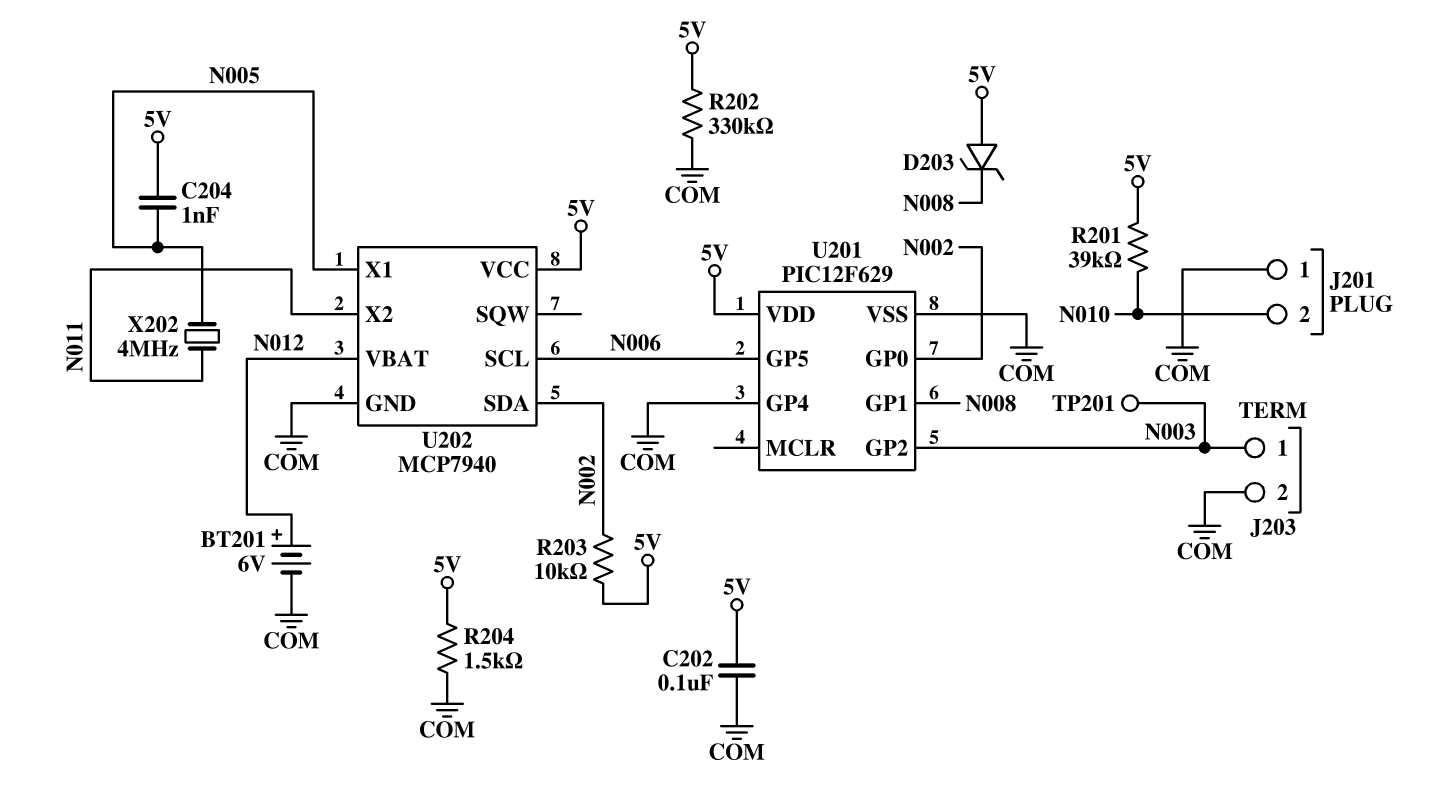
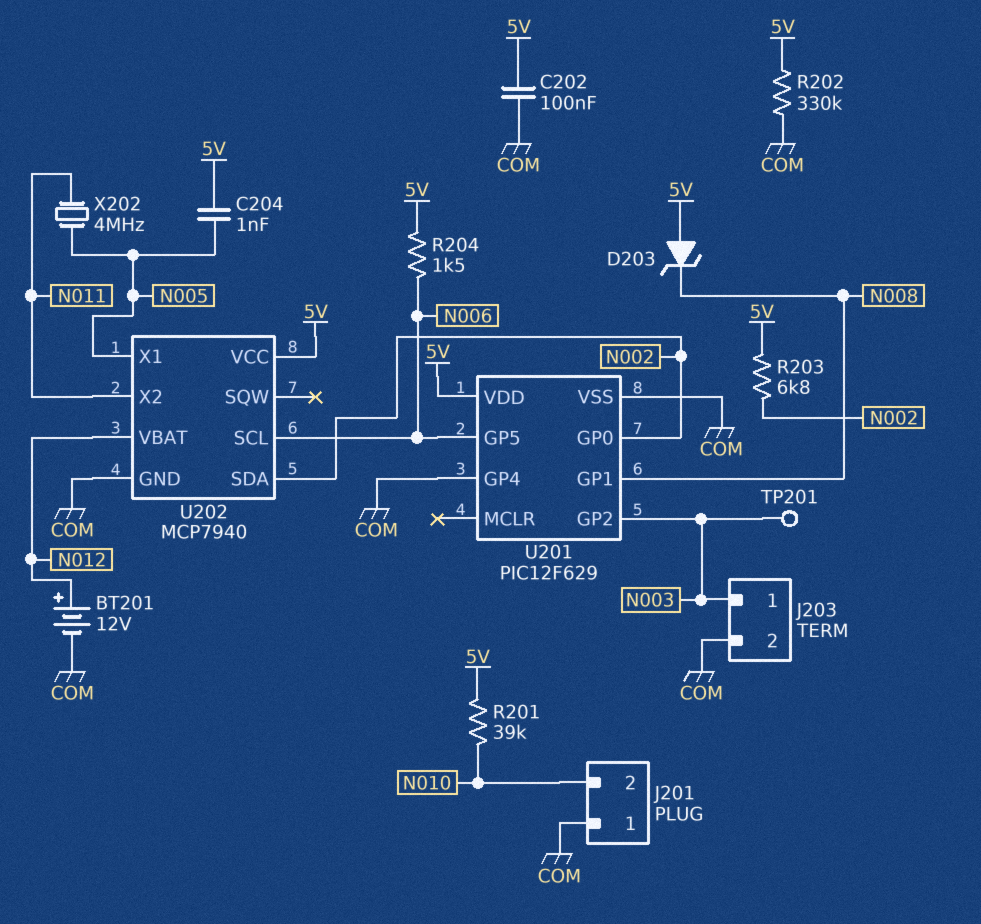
BT201: 6V (plus N012, minus COM) -> 12V (plus N012, minus COM)
R203: 10k (5V, N002) -> 6.8k (5V, N002)
R204: 1.5k (5V, COM) -> 1.5k (5V, N006)

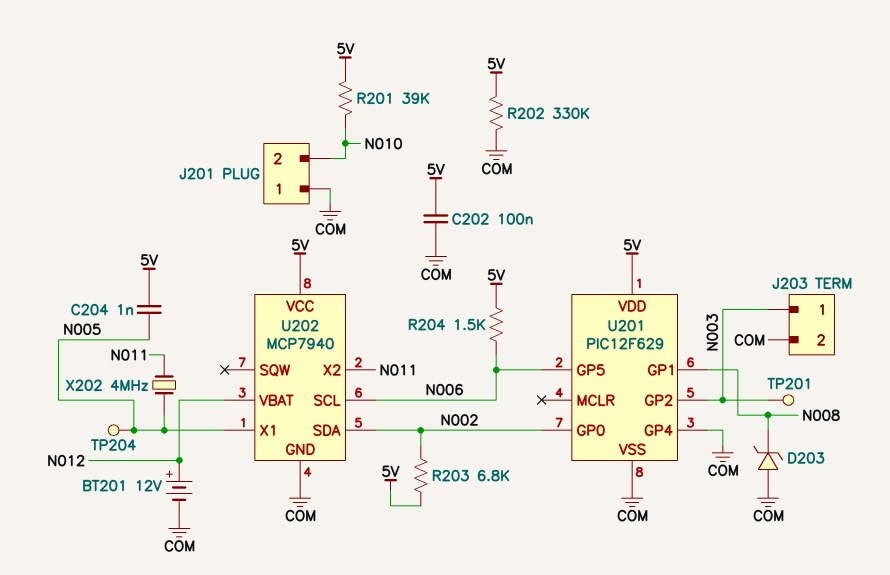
D203: zener (A 5V, K N008) -> zener (A COM, K N008)
TP204: none -> test point (N005)

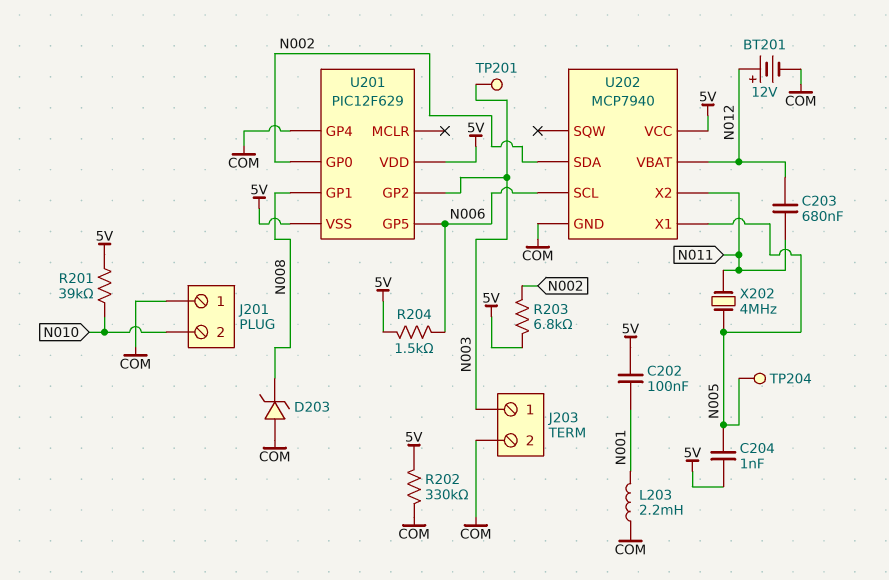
C202: 100nF (5V, COM) -> 100nF (5V, N001)
C203: none -> 680nF (N011, N012)
L203: none -> 2.2mH (COM, N001)
U201 pin VSS: COM -> 5V

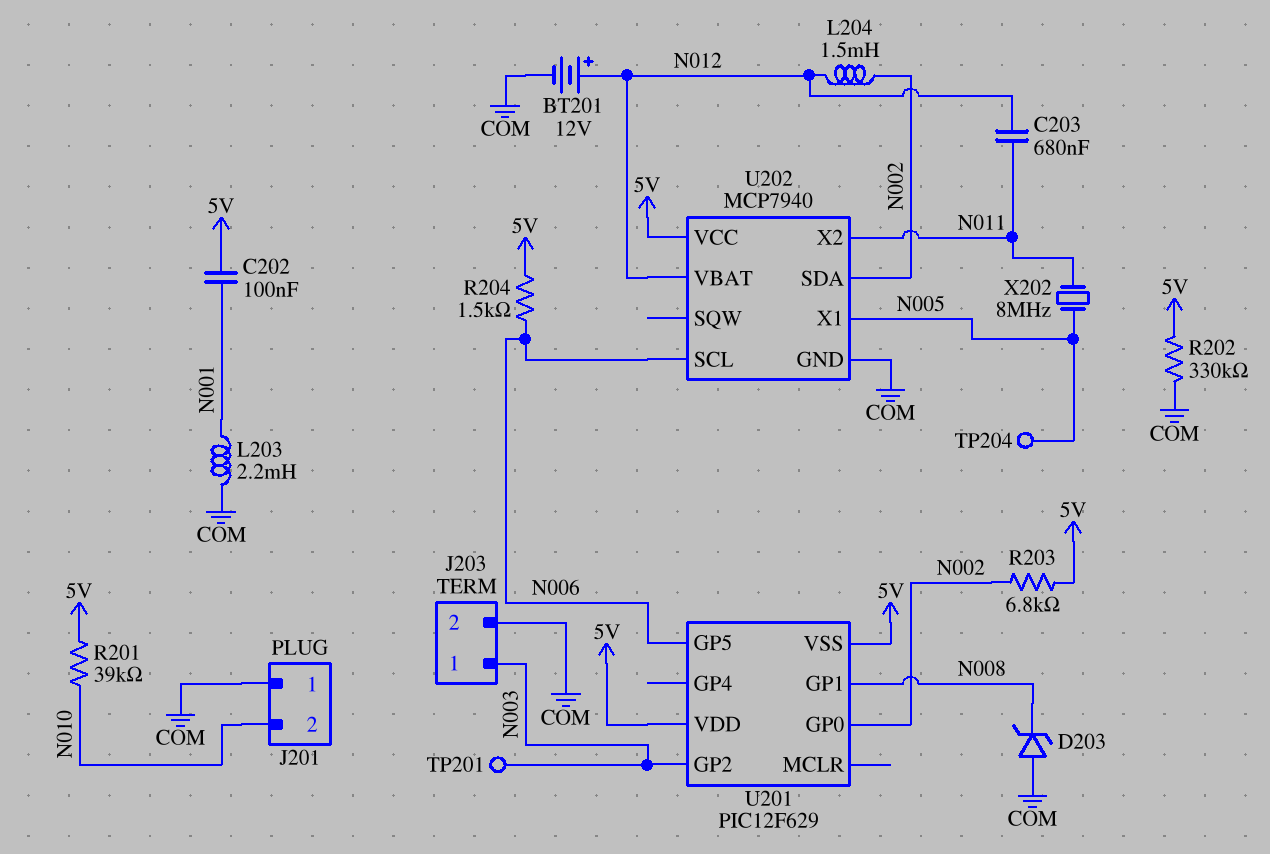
C204: 1nF (5V, N005) -> none
L204: none -> 1.5mH (N002, N012)
U201 pin GP4: COM -> none
X202: 4MHz (N005, N011) -> 8MHz (N005, N011)

